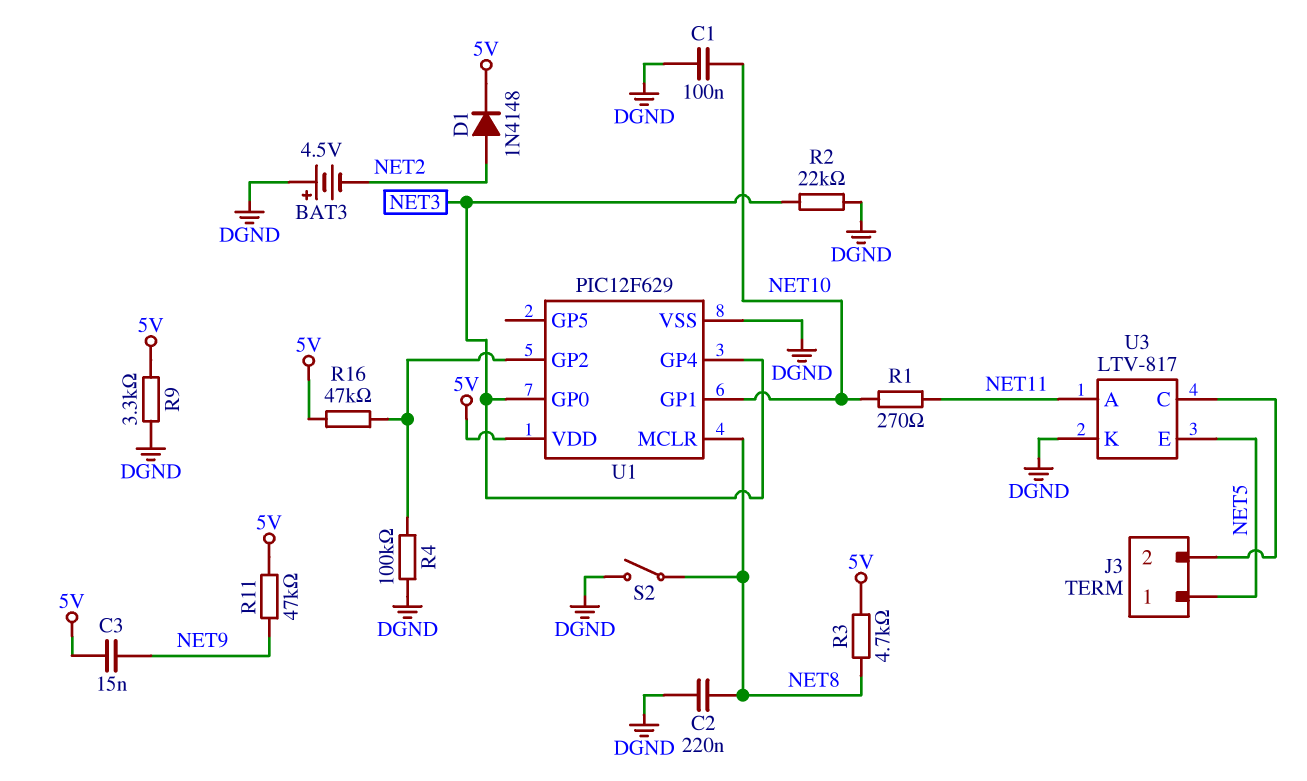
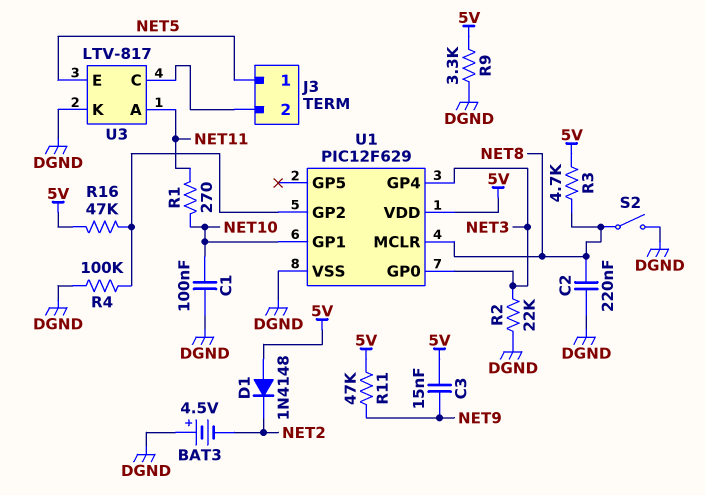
D1: diode 1N4148 (A NET2, K 5V) -> diode 1N4148 (A 5V, K NET2)

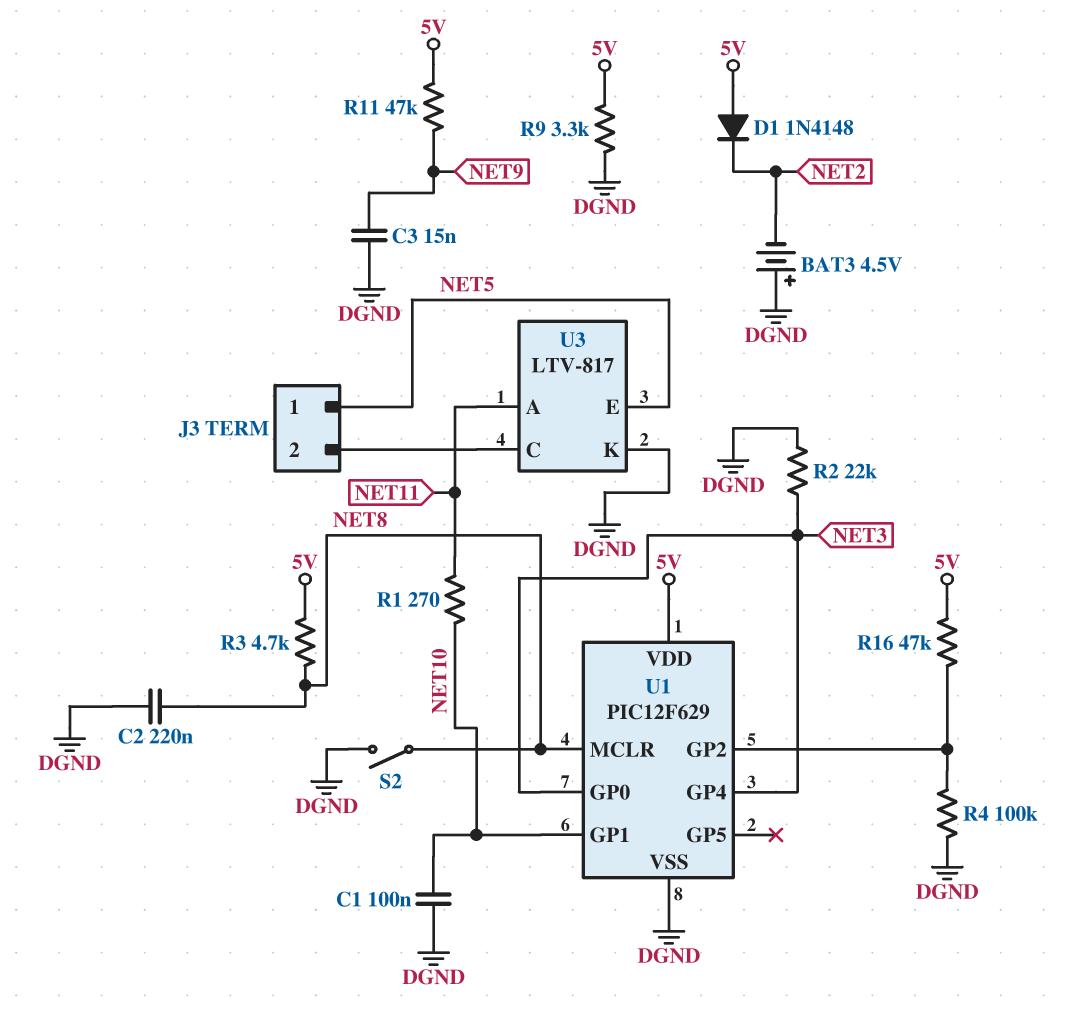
C3: 15nF (5V, NET9) -> 15nF (DGND, NET9)

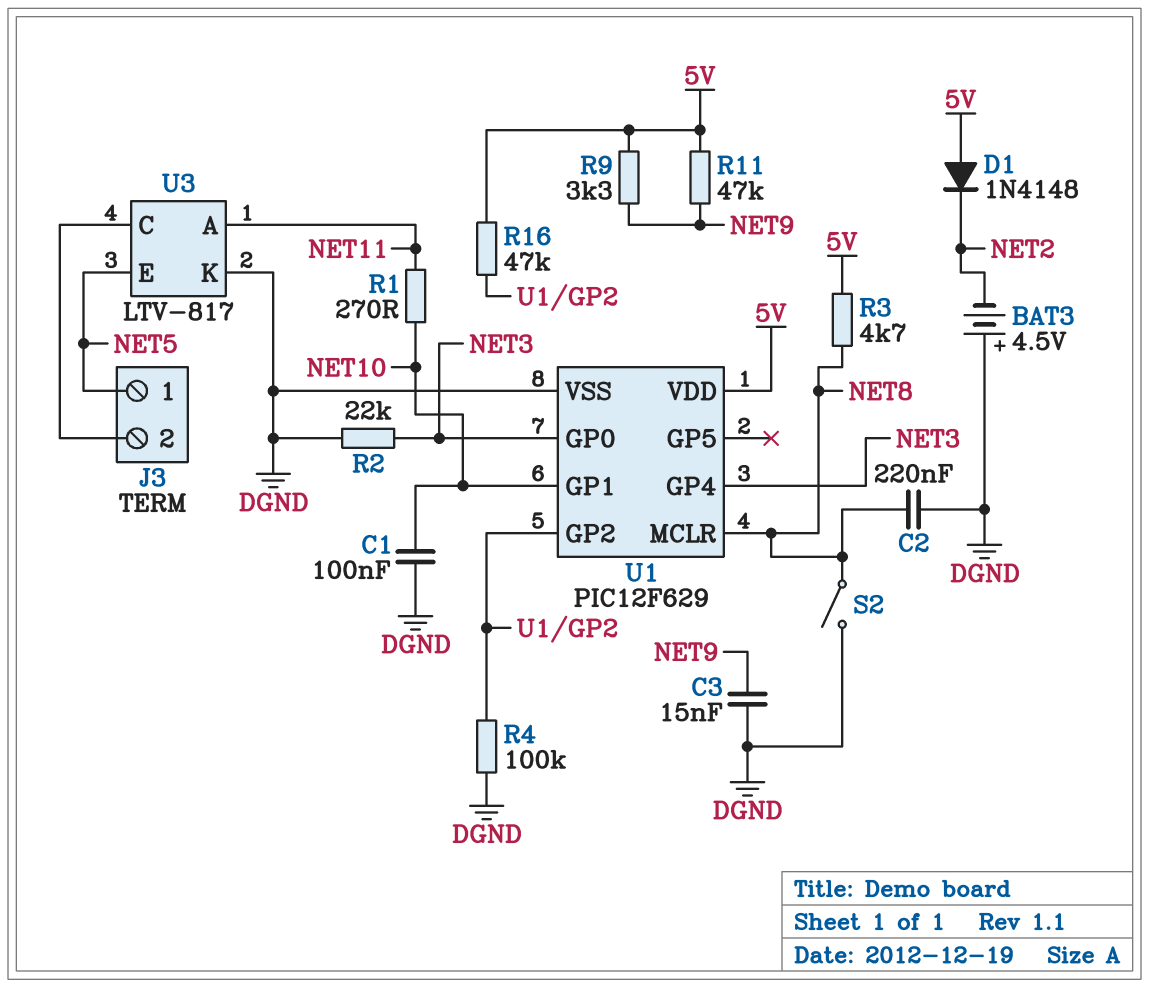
R9: 3.3k (5V, DGND) -> 3.3k (5V, NET9)

